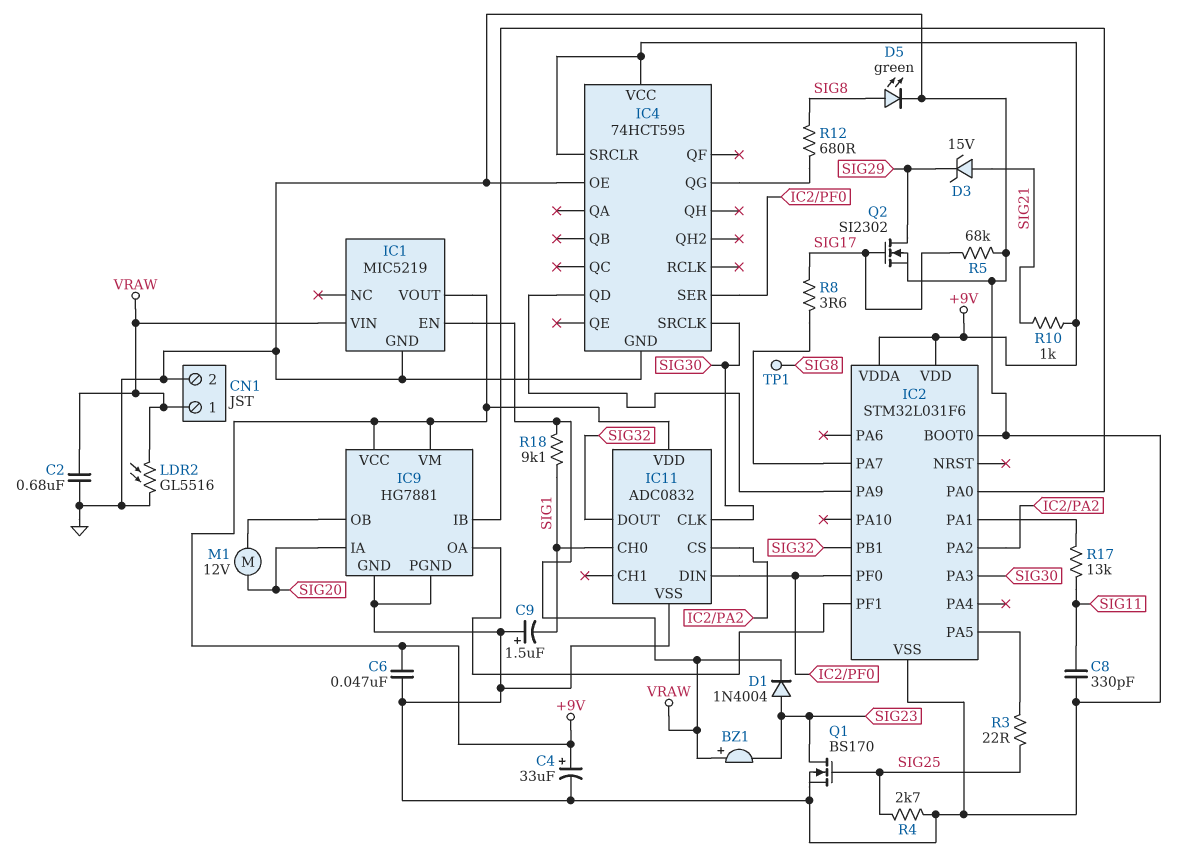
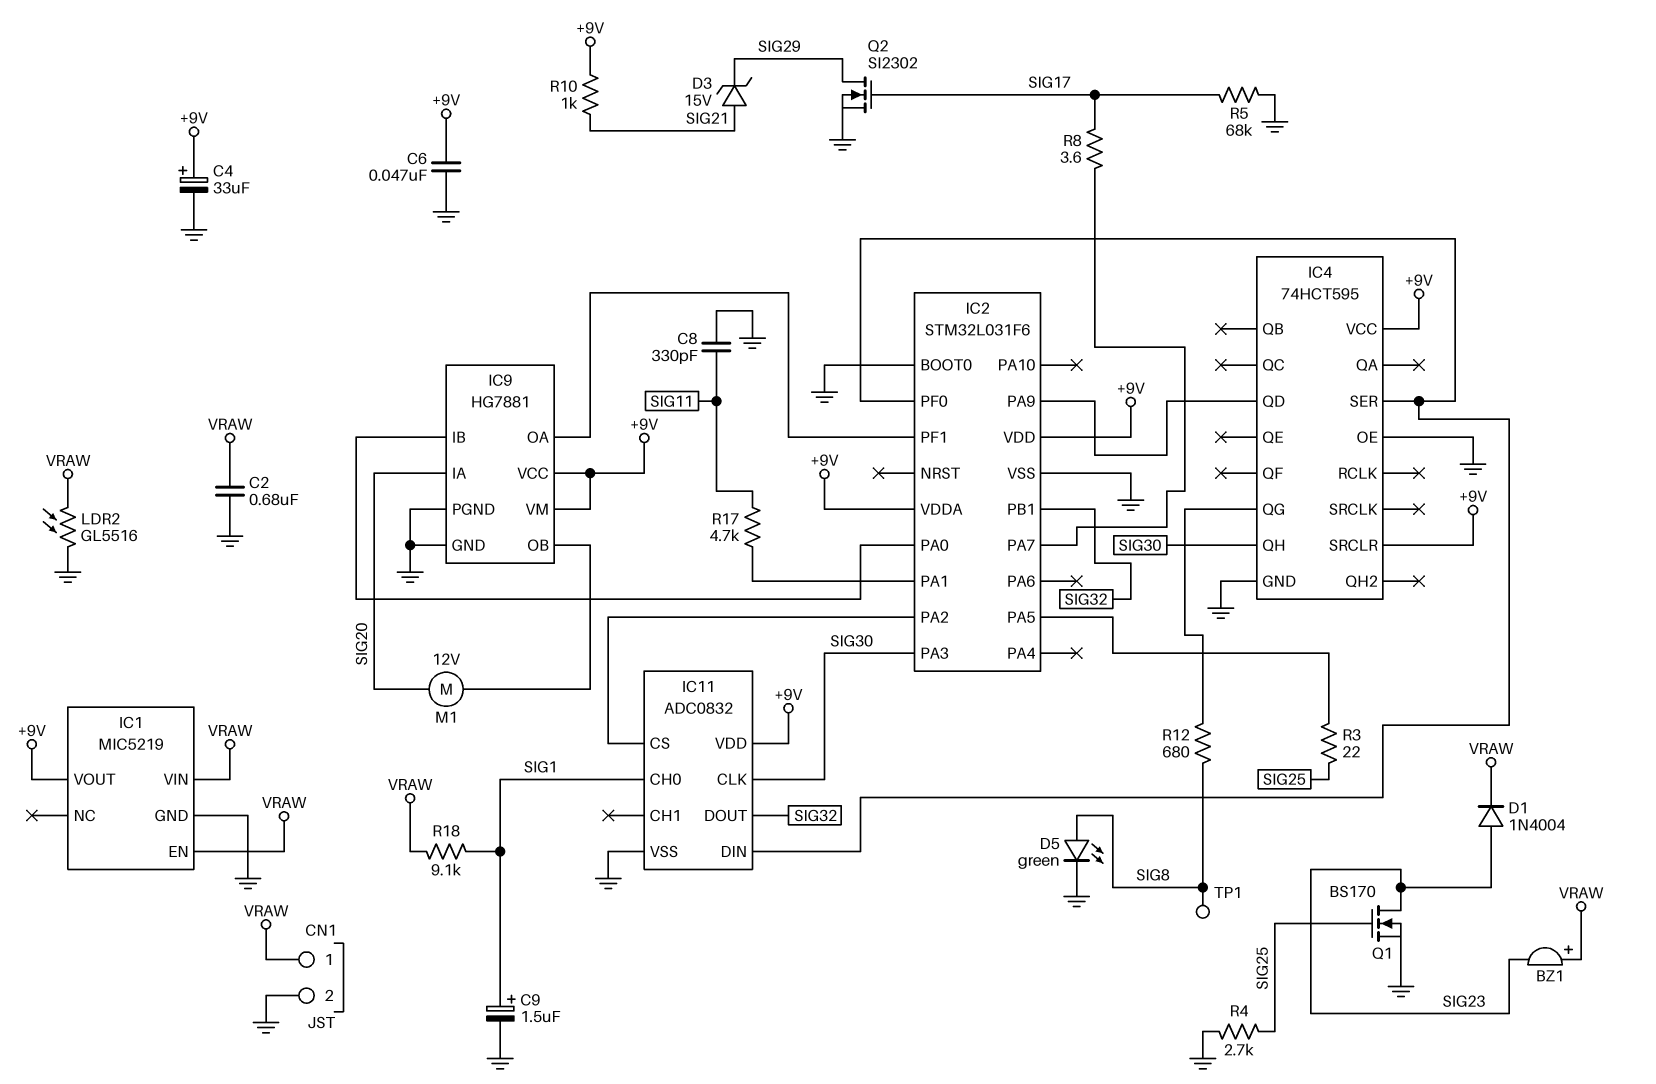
C9: 1.5uF (plus GND, minus SIG1) -> 1.5uF (plus SIG1, minus GND)
IC4 pin QH: none -> SIG30
IC4 pin SRCLK: SIG30 -> none
R17: 13k (IC2/PA1, SIG11) -> 4.7k (IC2/PA1, SIG11)

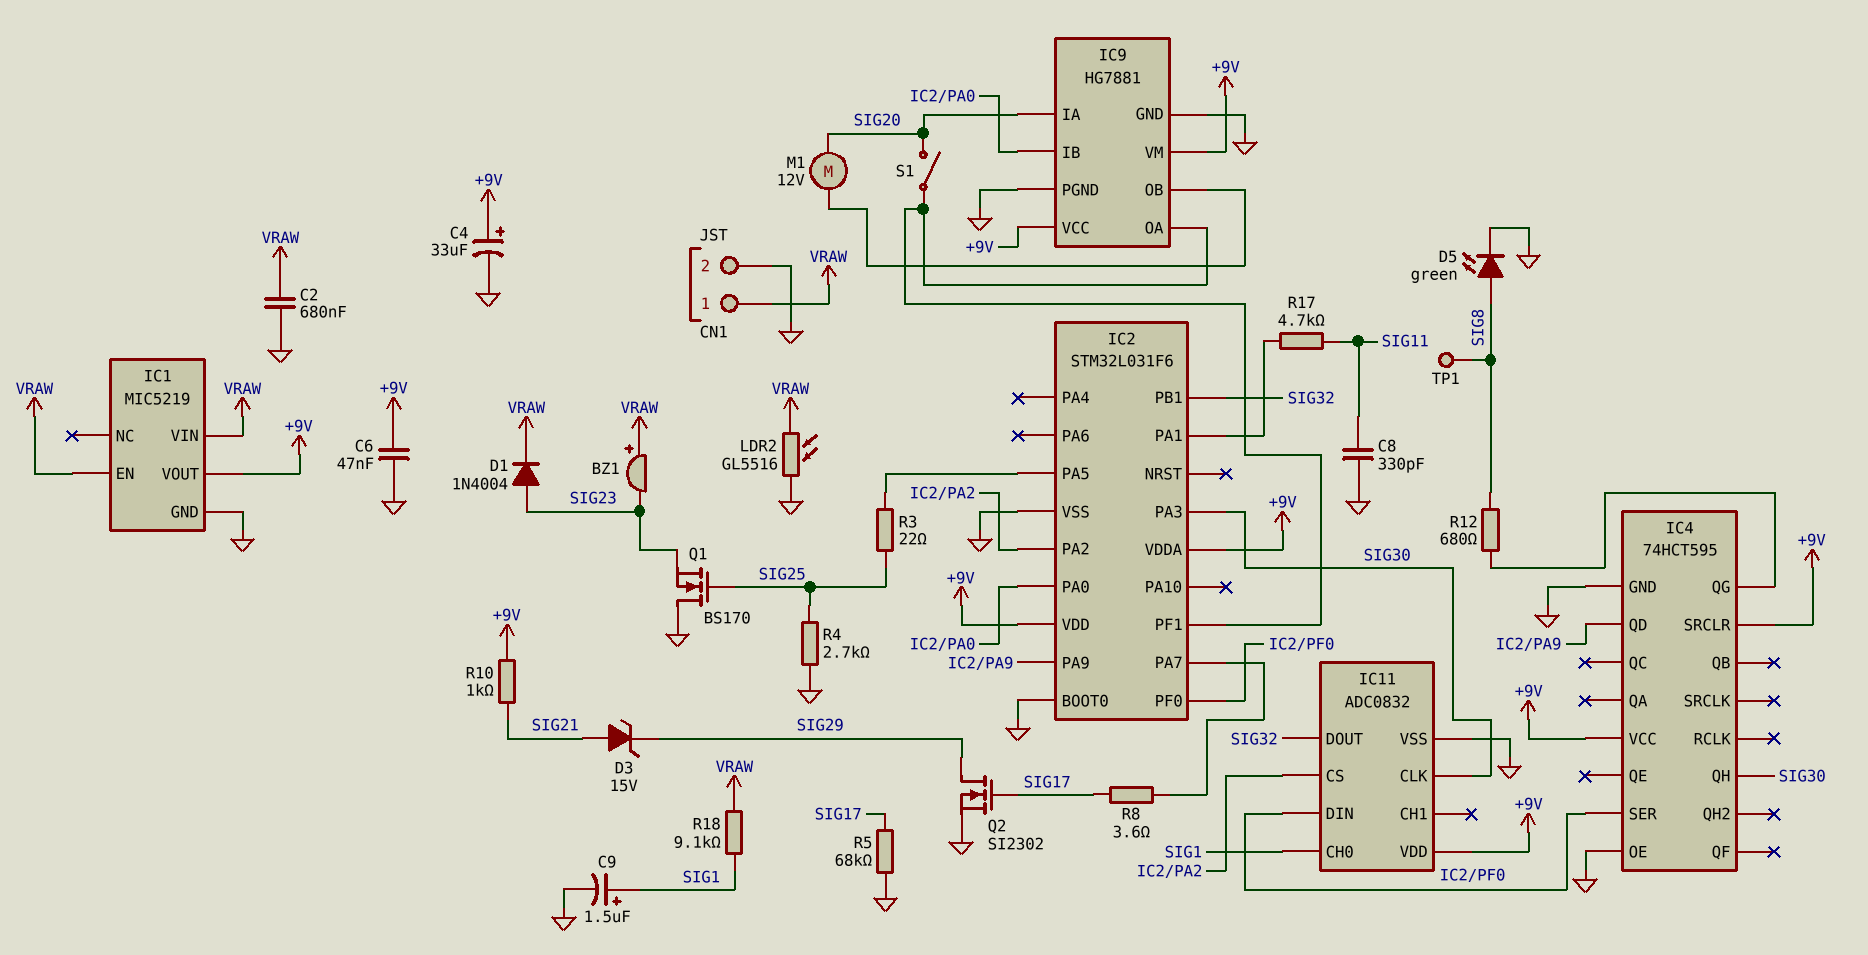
Q1: NMOS BS170 (G SIG25, D SIG23, S GND) -> NMOS BS170 (G SIG25, D GND, S SIG23)
S1: none -> switch (IC2/PF1, SIG20)

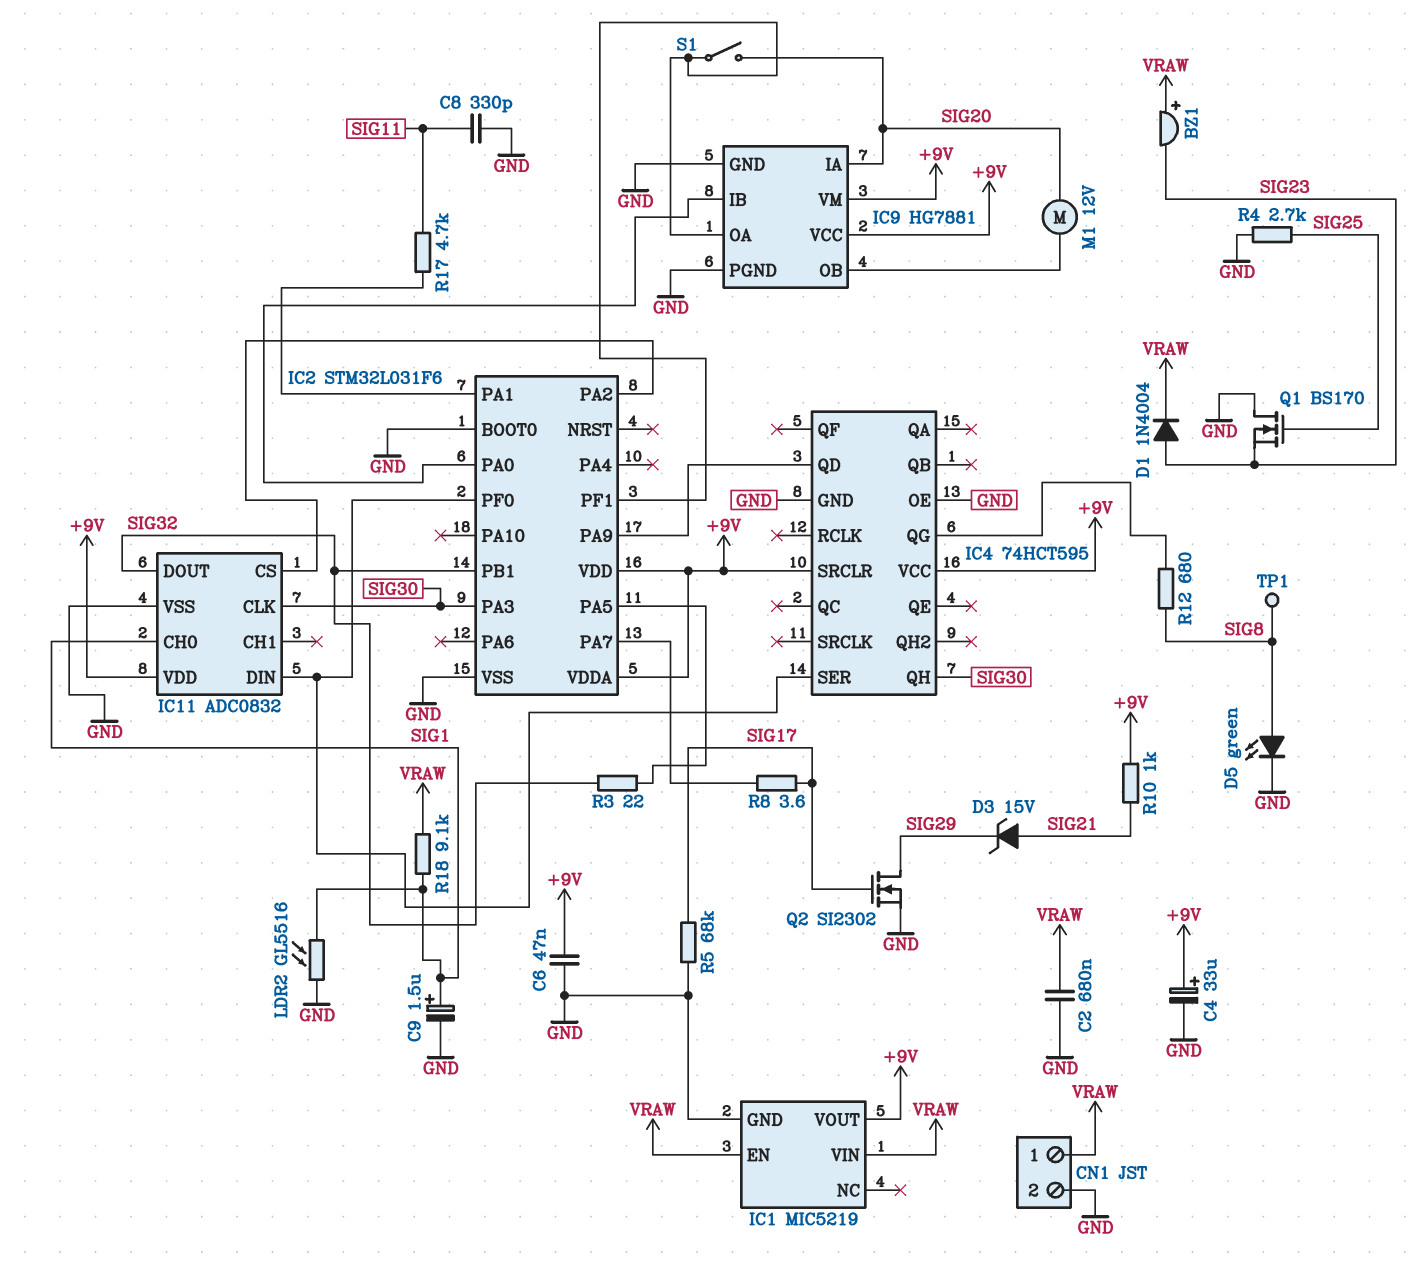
LDR2: GL5516 (GND, VRAW) -> GL5516 (GND, SIG1)
R3: 22 (IC2/PA5, SIG25) -> 22 (IC2/PA5, SIG32)

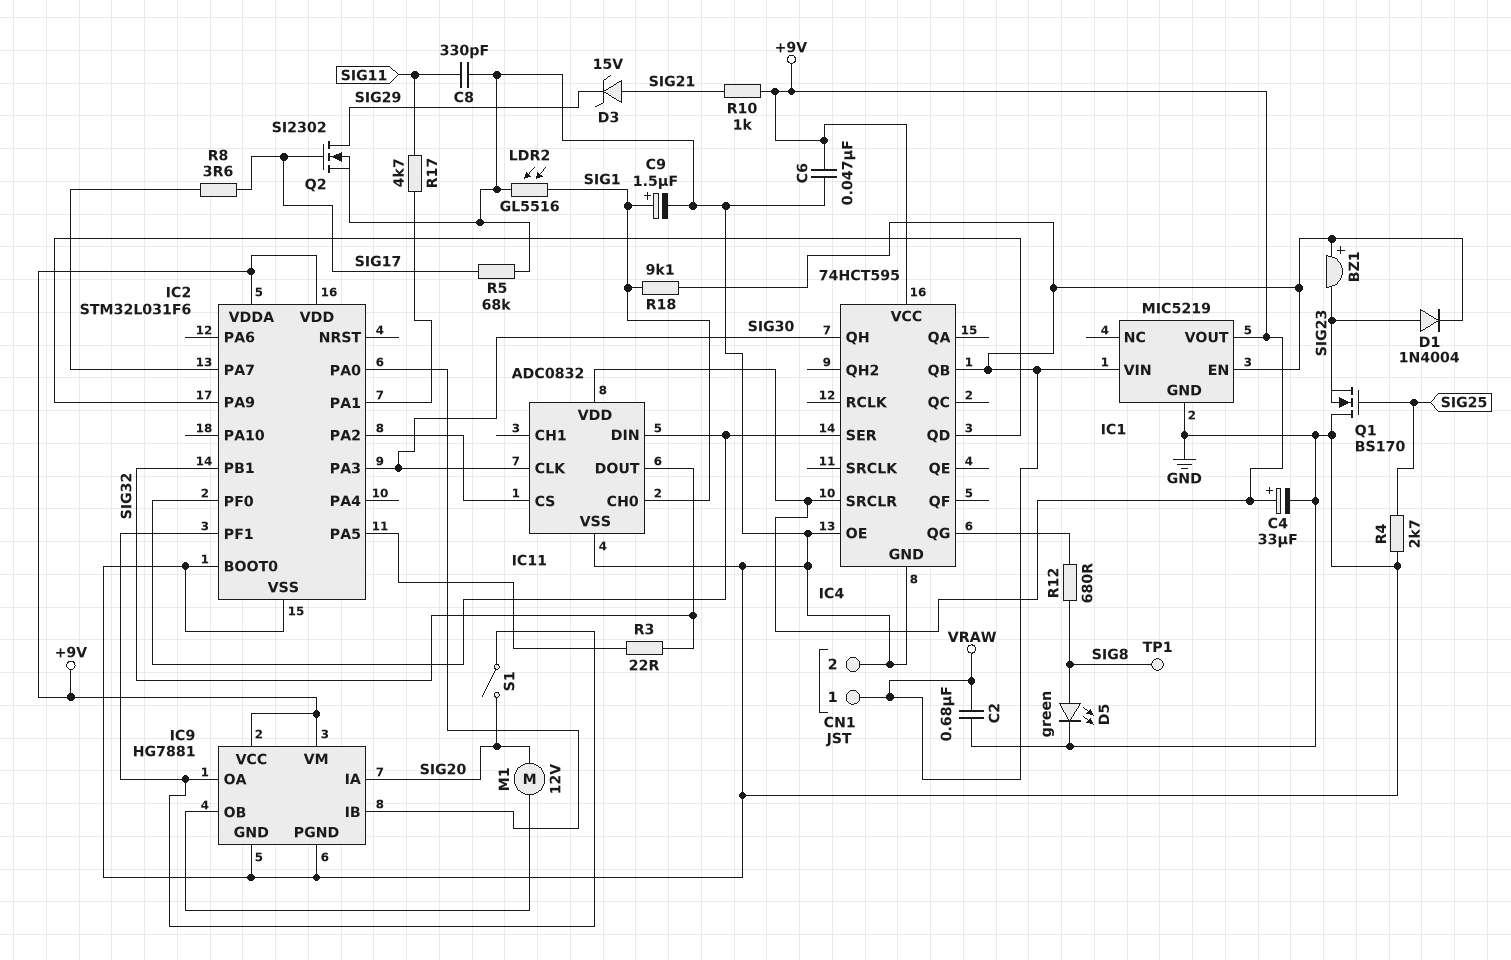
IC4 pin QB: none -> VRAW

